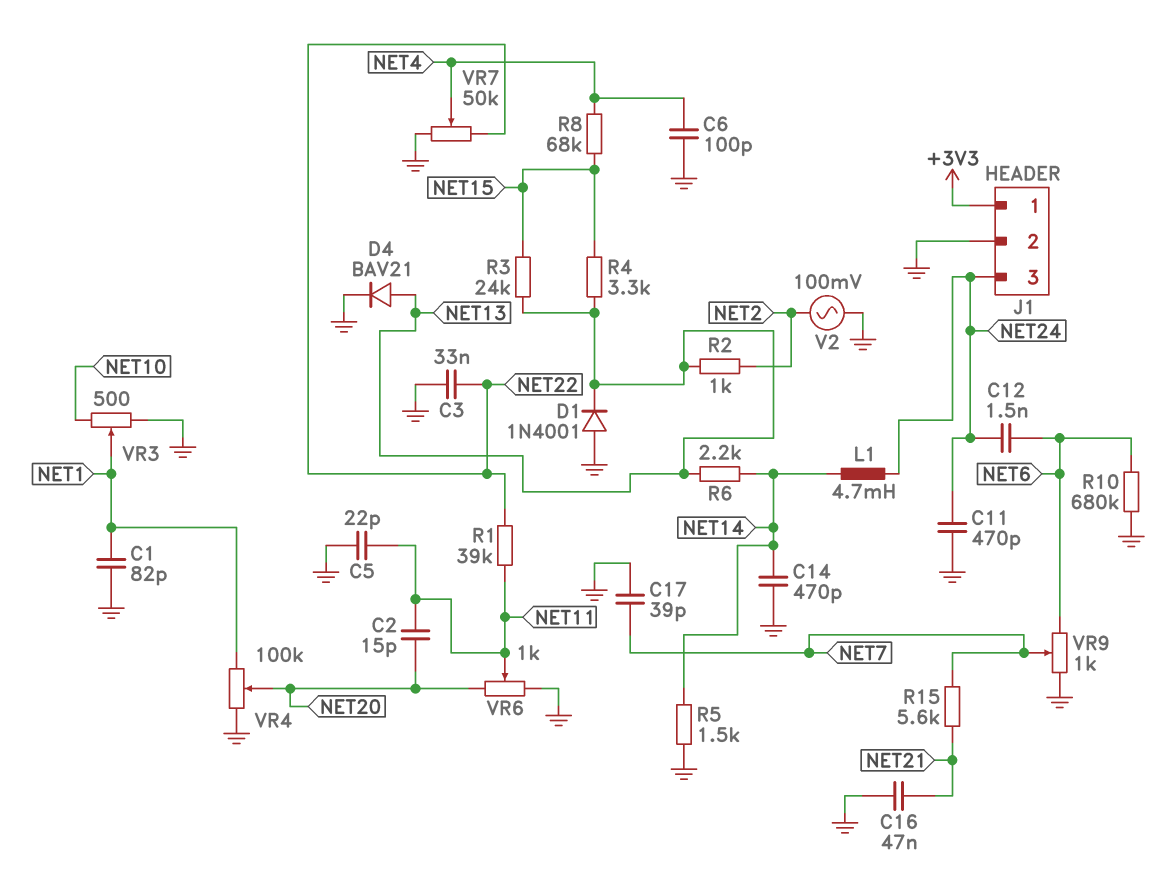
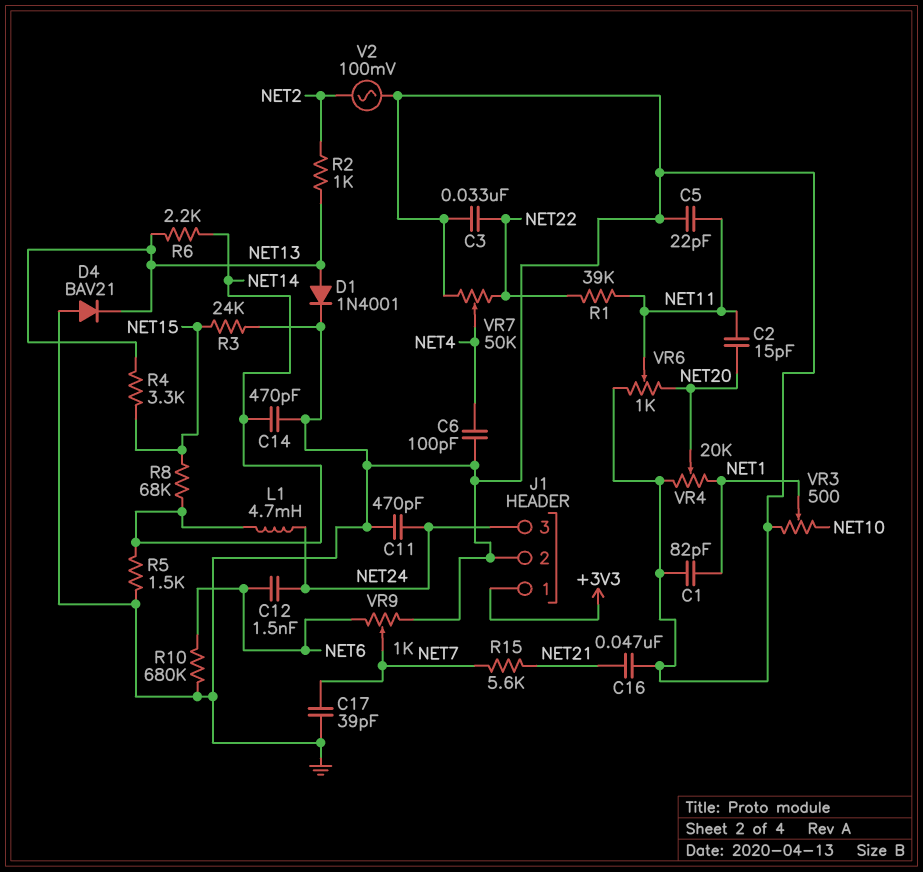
D1: diode 1N4001 (A GND, K NET13) -> diode 1N4001 (A NET13, K GND)
D4: diode BAV21 (A NET13, K GND) -> diode BAV21 (A GND, K NET13)
R3: 24k (NET13, NET15) -> 24k (GND, NET15)
R8: 68k (NET4, NET15) -> 68k (NET14, NET15)
VR4: 100k (GND, NET1, wiper NET20) -> 20k (GND, NET1, wiper NET20)

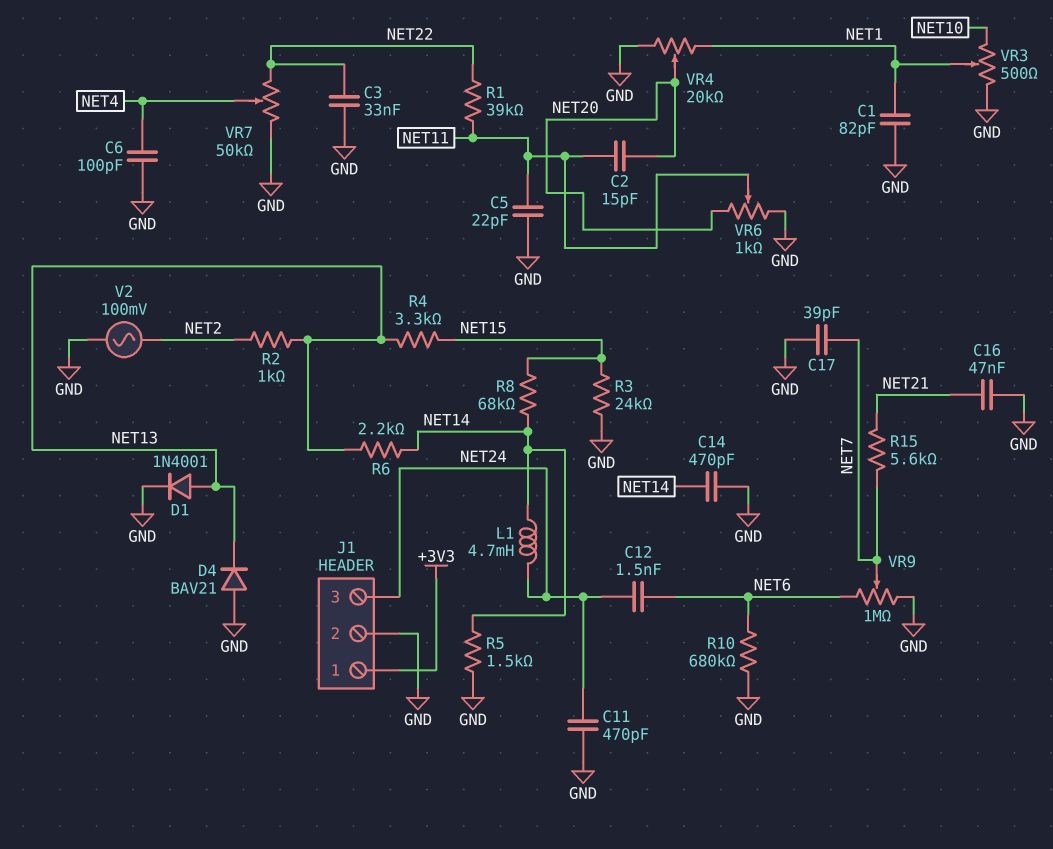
VR9: 1k (GND, NET6, wiper NET7) -> 1M (GND, NET6, wiper NET7)

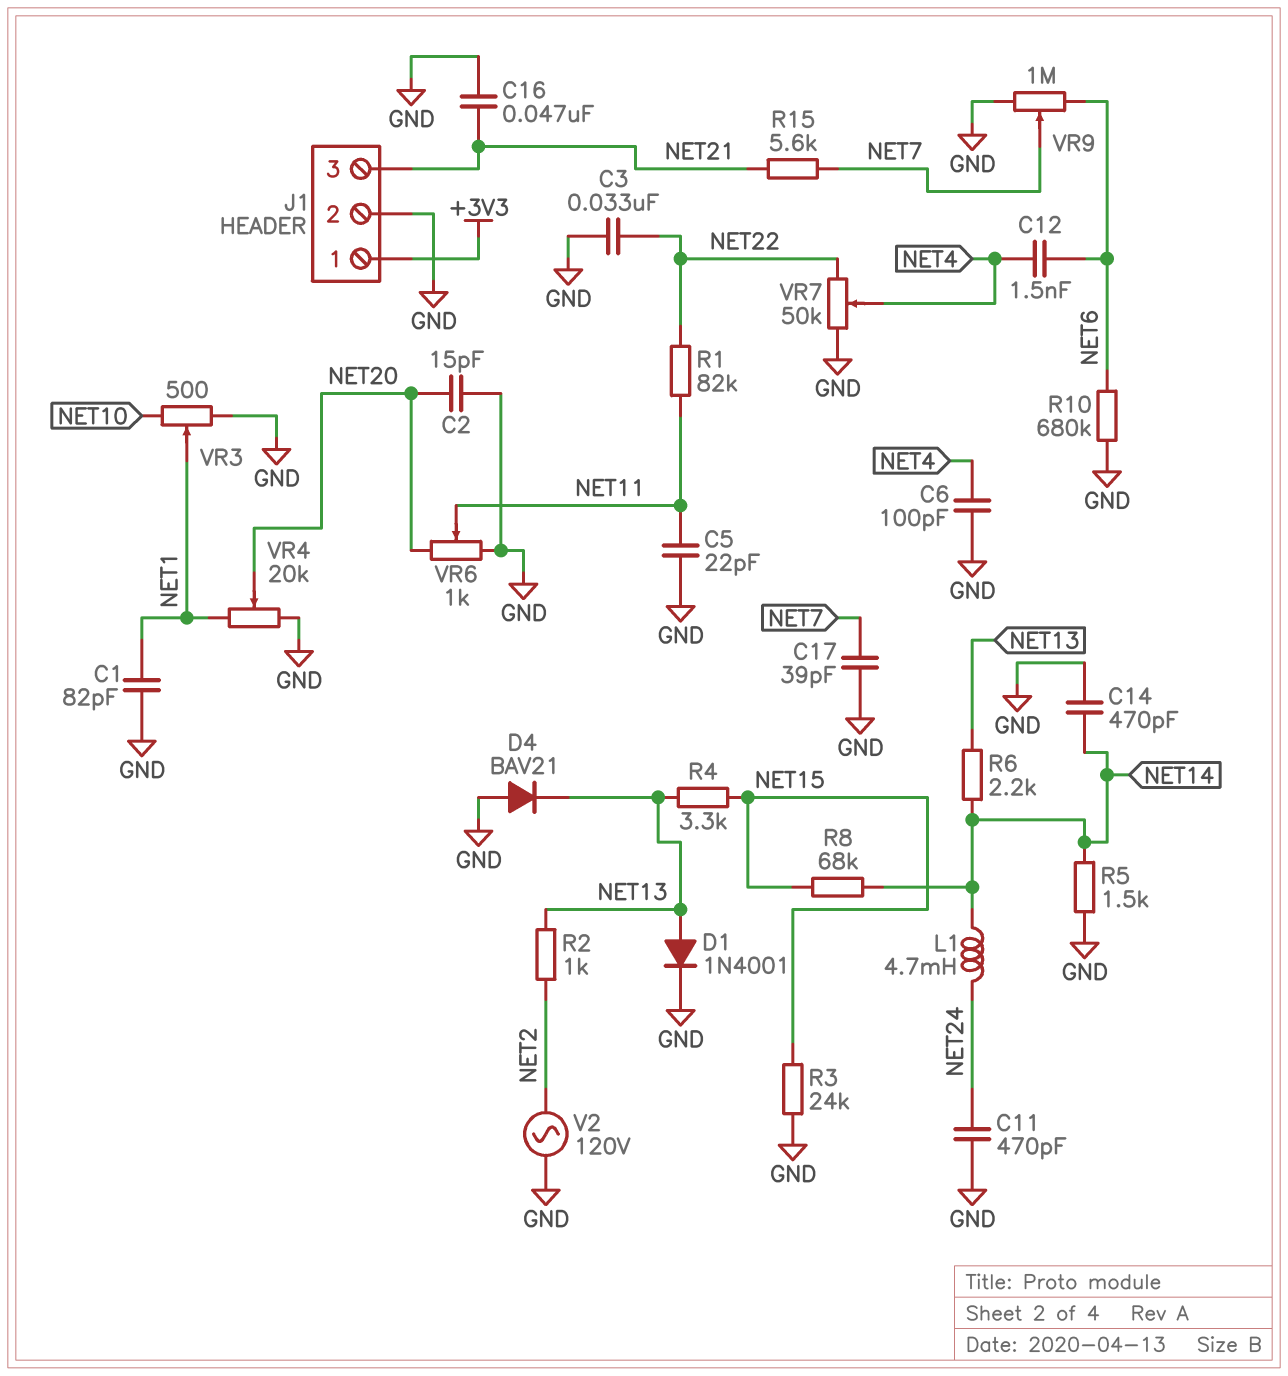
C2: 15pF (NET11, NET20) -> 15pF (GND, NET20)
C12: 1.5nF (NET6, NET24) -> 1.5nF (NET4, NET6)
J1 pin 3: NET24 -> NET21
R1: 39k (NET11, NET22) -> 82k (NET11, NET22)
V2: AC 100mV (GND, NET2) -> AC 120V (GND, NET2)

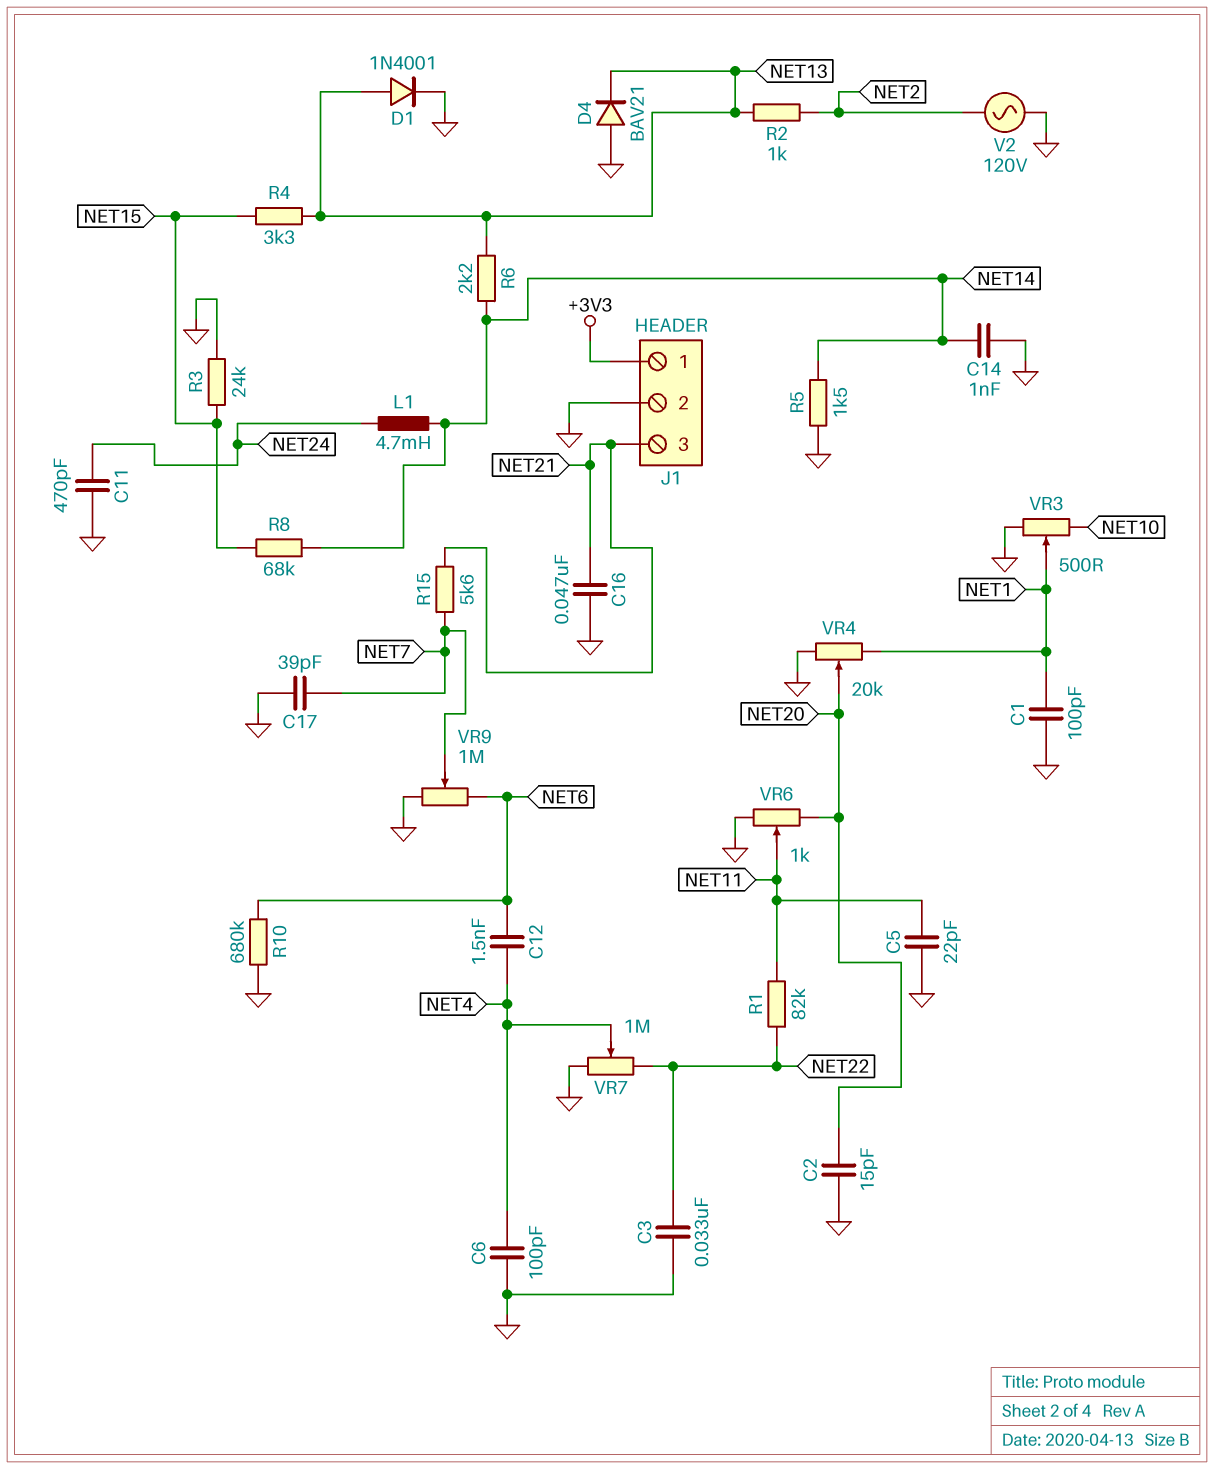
C1: 82pF (GND, NET1) -> 100pF (GND, NET1)
C14: 470pF (GND, NET14) -> 1nF (GND, NET14)
VR7: 50k (GND, NET22, wiper NET4) -> 1M (GND, NET22, wiper NET4)

